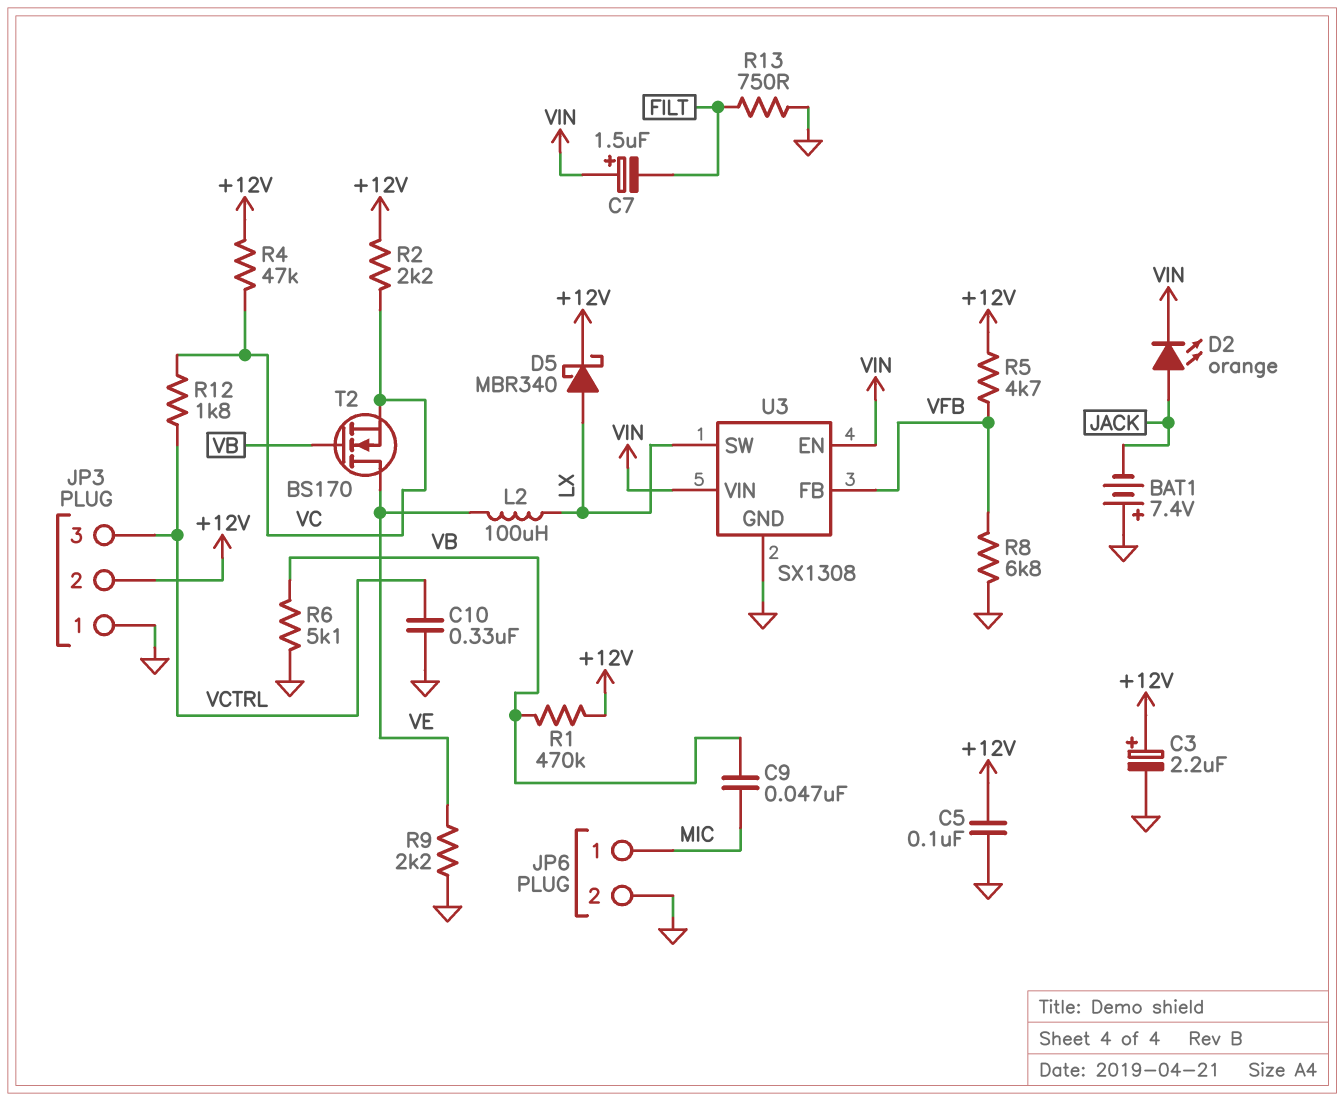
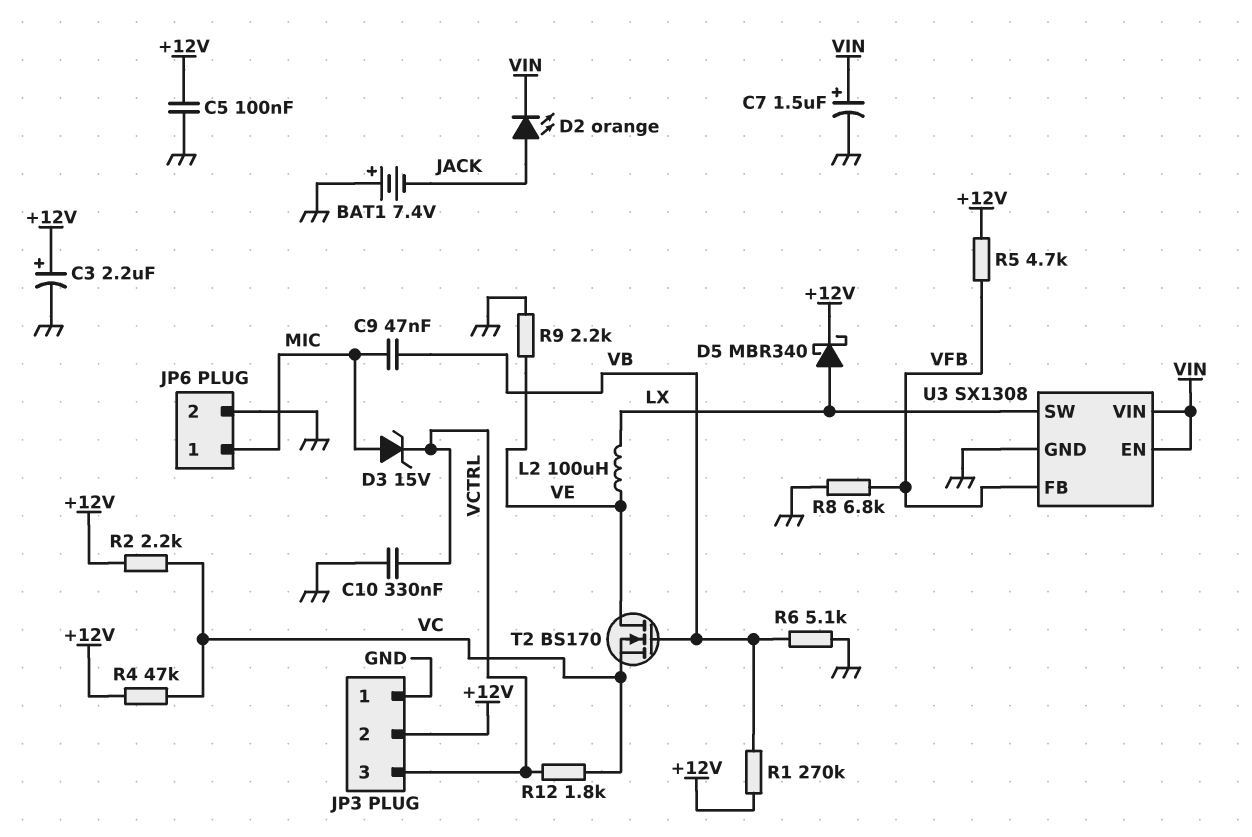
C7: 1.5uF (plus VIN, minus FILT) -> 1.5uF (plus VIN, minus GND)
D3: none -> zener 15V (A MIC, K VCTRL)
R1: 470k (+12V, VB) -> 270k (+12V, VB)
R13: 750 (FILT, GND) -> none

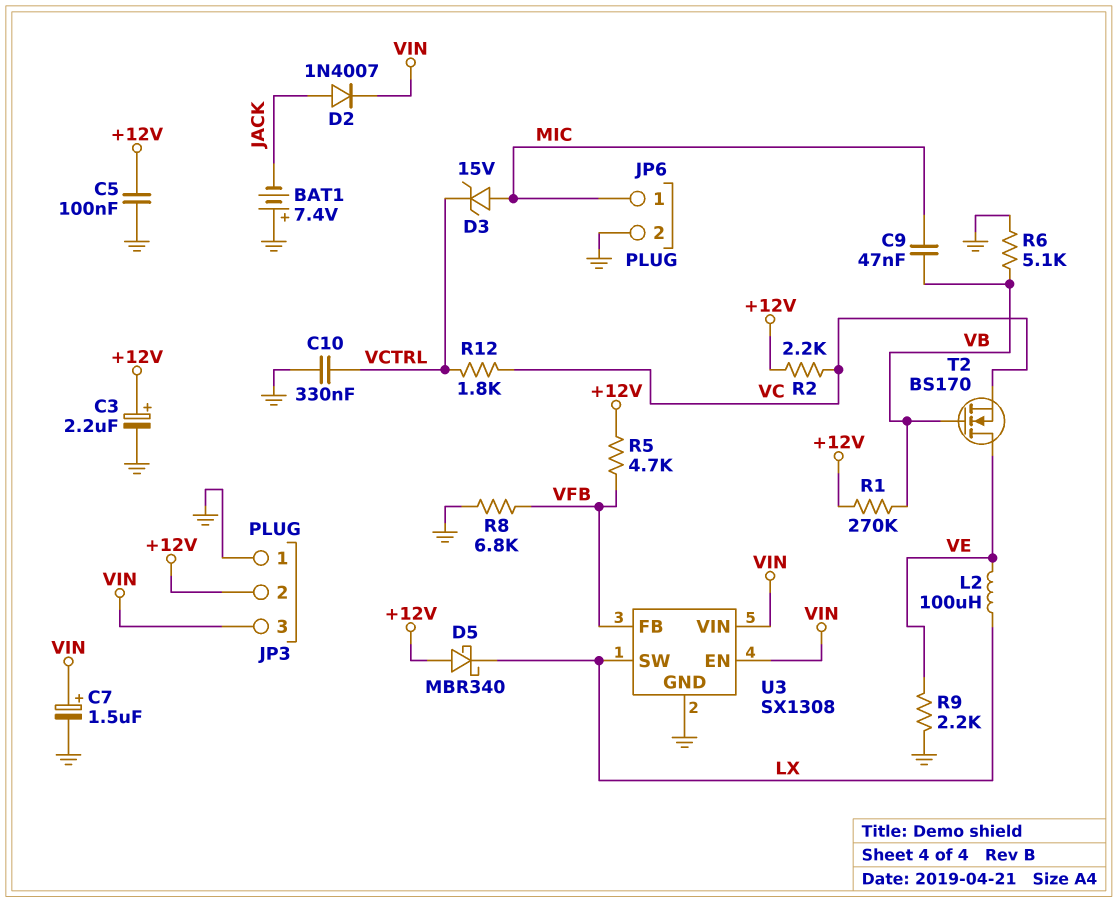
D2: LED orange (A JACK, K VIN) -> diode 1N4007 (A JACK, K VIN)
D5: schottky MBR340 (A LX, K +12V) -> schottky MBR340 (A +12V, K LX)
JP3 pin 3: VCTRL -> VIN
R4: 47k (+12V, VC) -> none

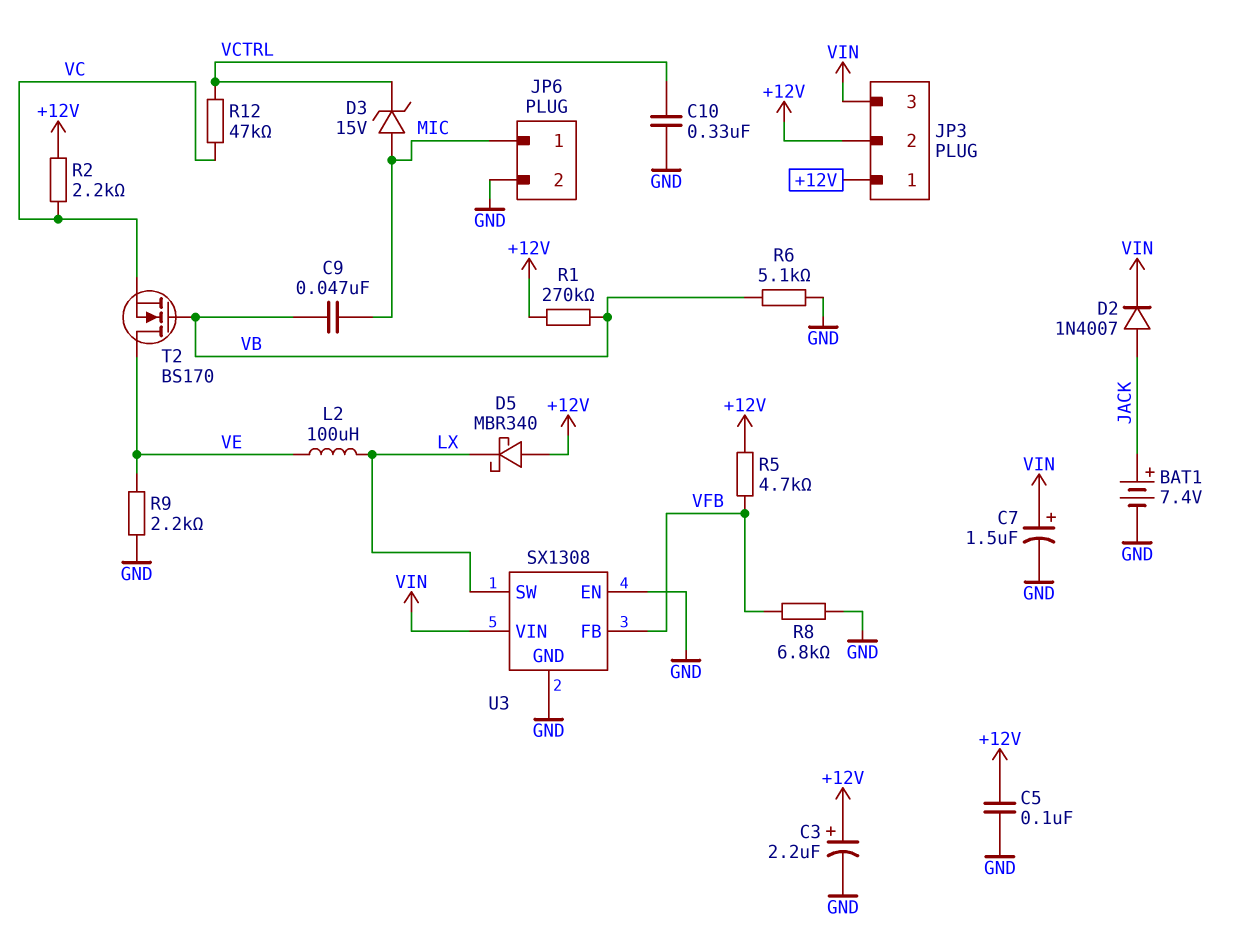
BAT1: 7.4V (plus GND, minus JACK) -> 7.4V (plus JACK, minus GND)
JP3 pin 1: GND -> +12V
R12: 1.8k (VC, VCTRL) -> 47k (VC, VCTRL)
U3 pin EN: VIN -> GND

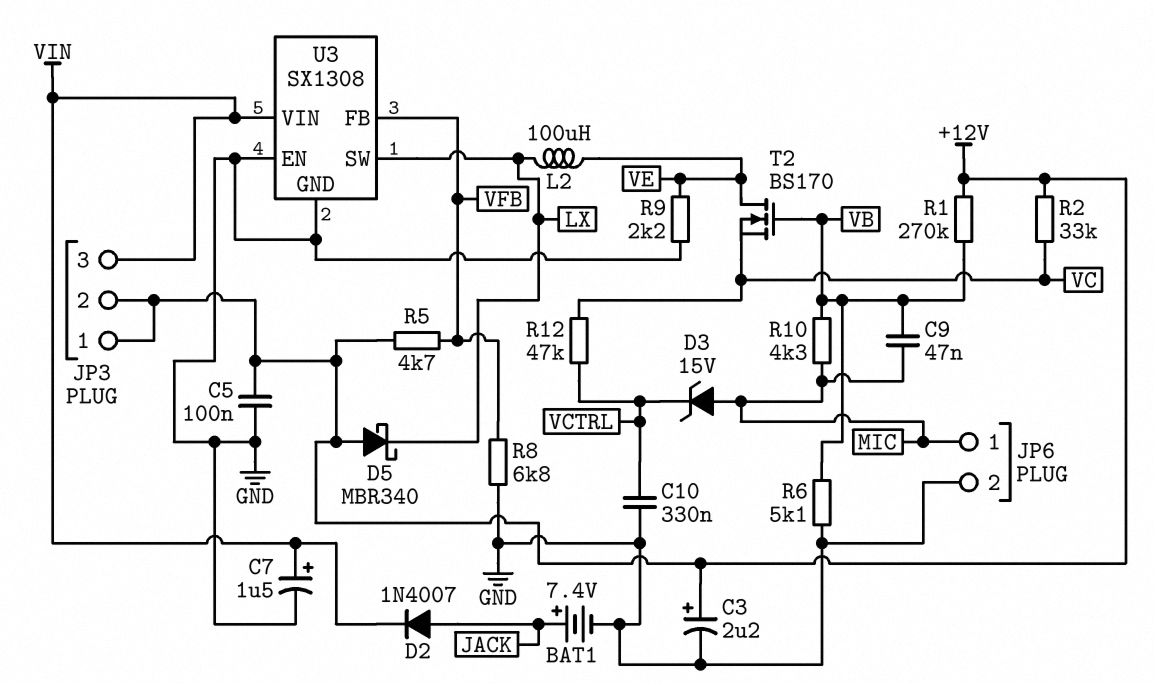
R2: 2.2k (+12V, VC) -> 33k (+12V, VC)
R10: none -> 4.3k (MIC, VB)

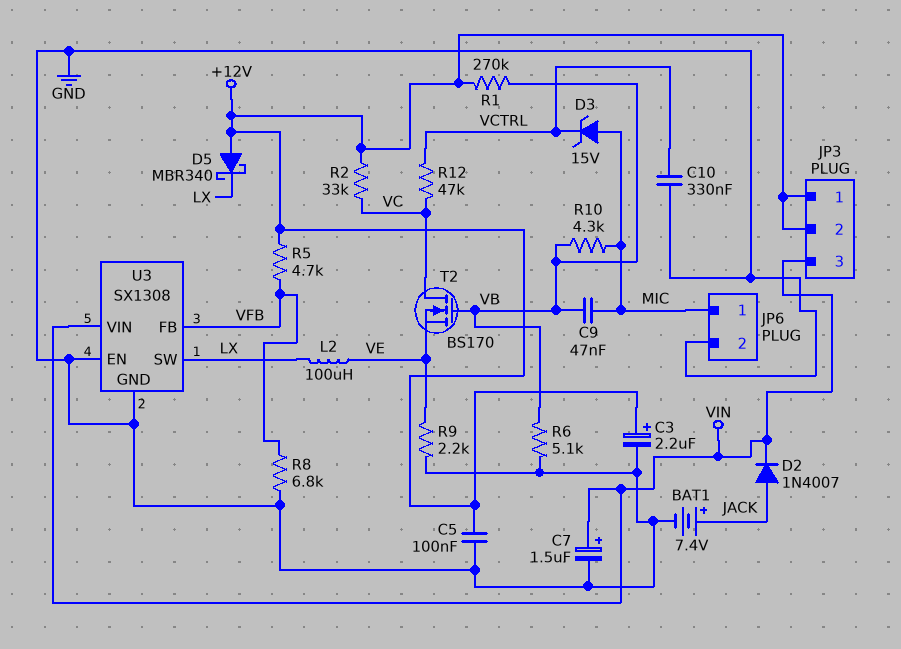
T2: NMOS BS170 (G VB, D VE, S VC) -> NMOS BS170 (G VB, D VC, S VE)

